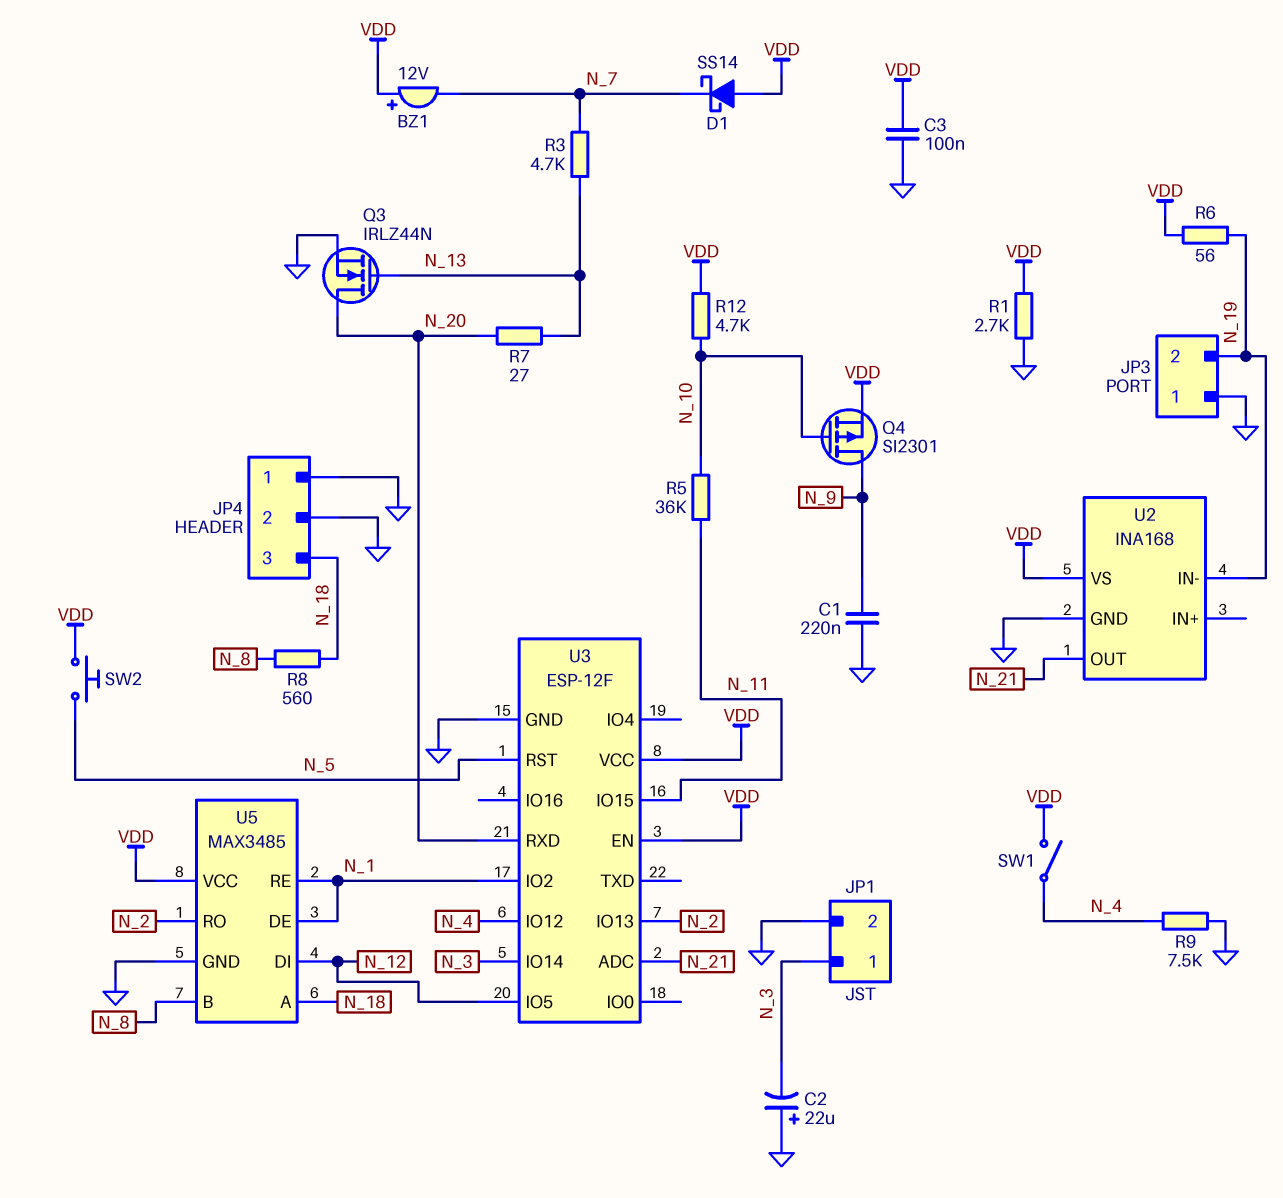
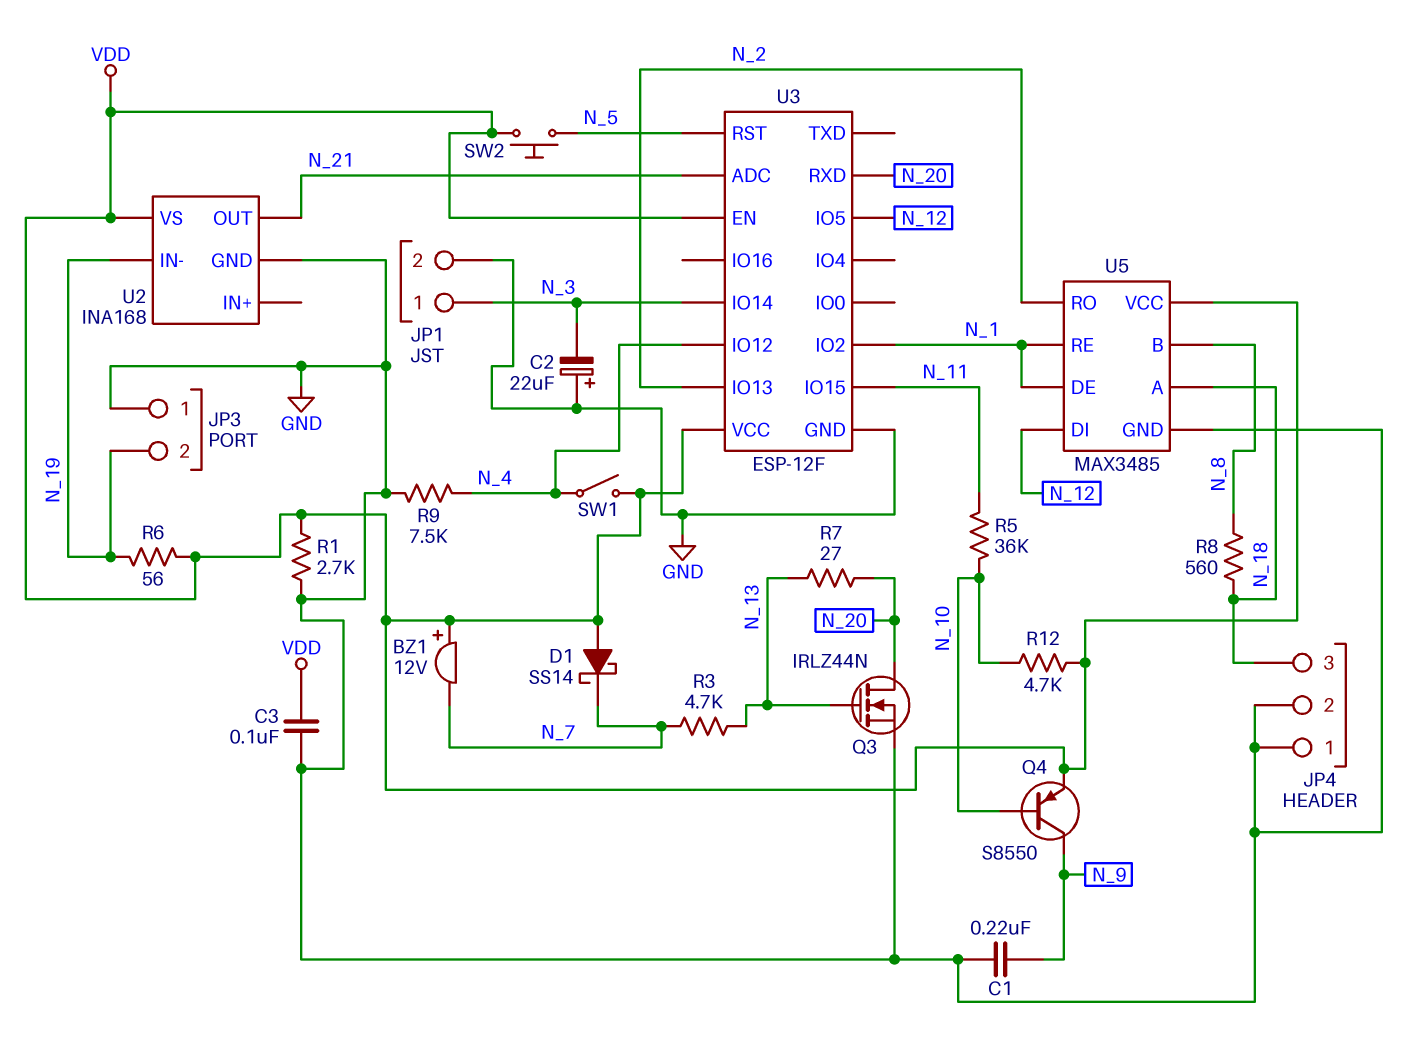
Q4: PMOS SI2301 (G N_10, D N_9, S VDD) -> PNP S8550 (B N_10, C N_9, E VDD)

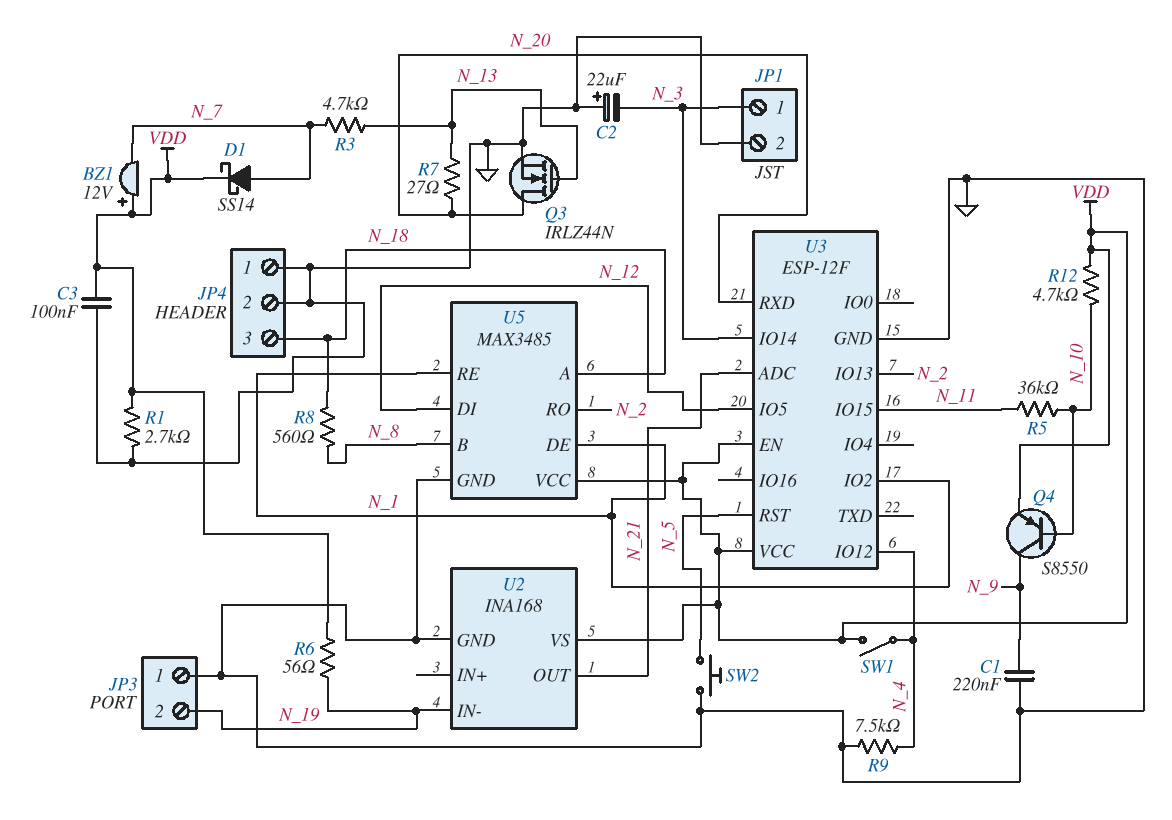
D1: schottky SS14 (A VDD, K N_7) -> schottky SS14 (A N_7, K VDD)
SW2: button (N_5, VDD) -> button (GND, N_5)

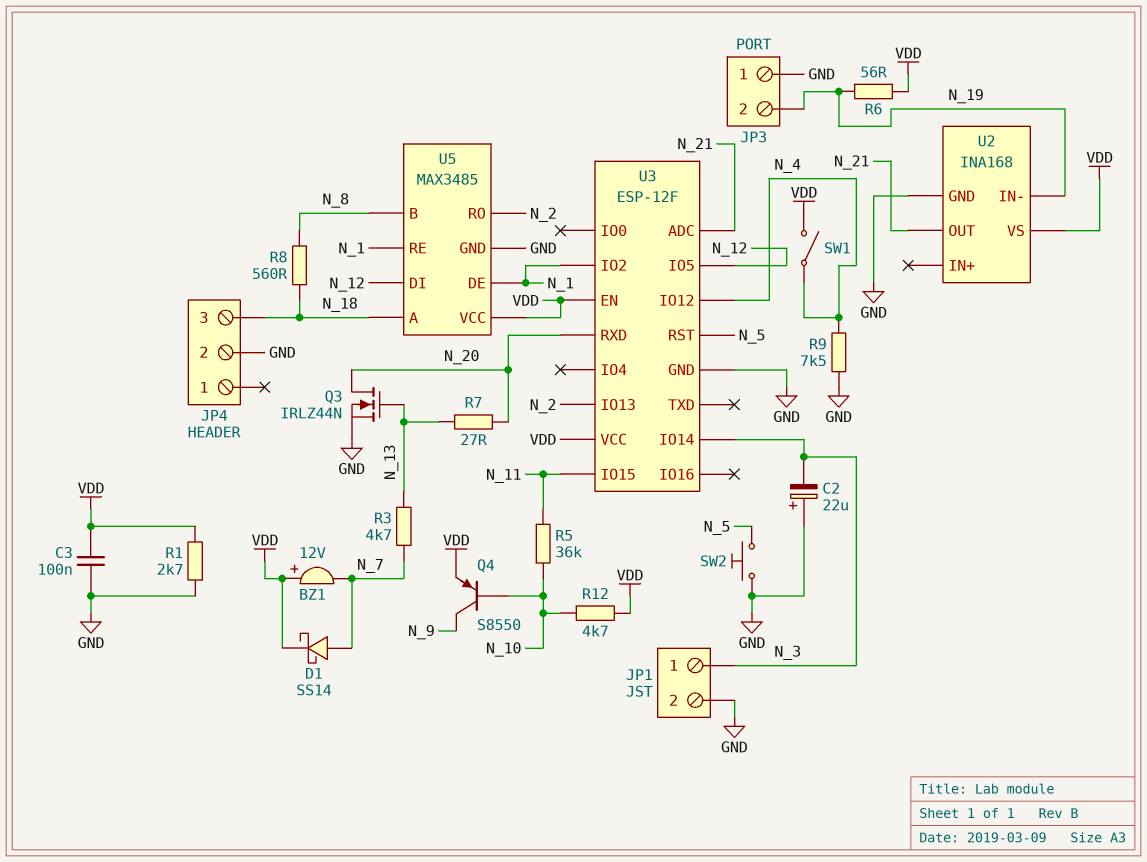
C1: 220nF (GND, N_9) -> none
JP4 pin 1: GND -> none

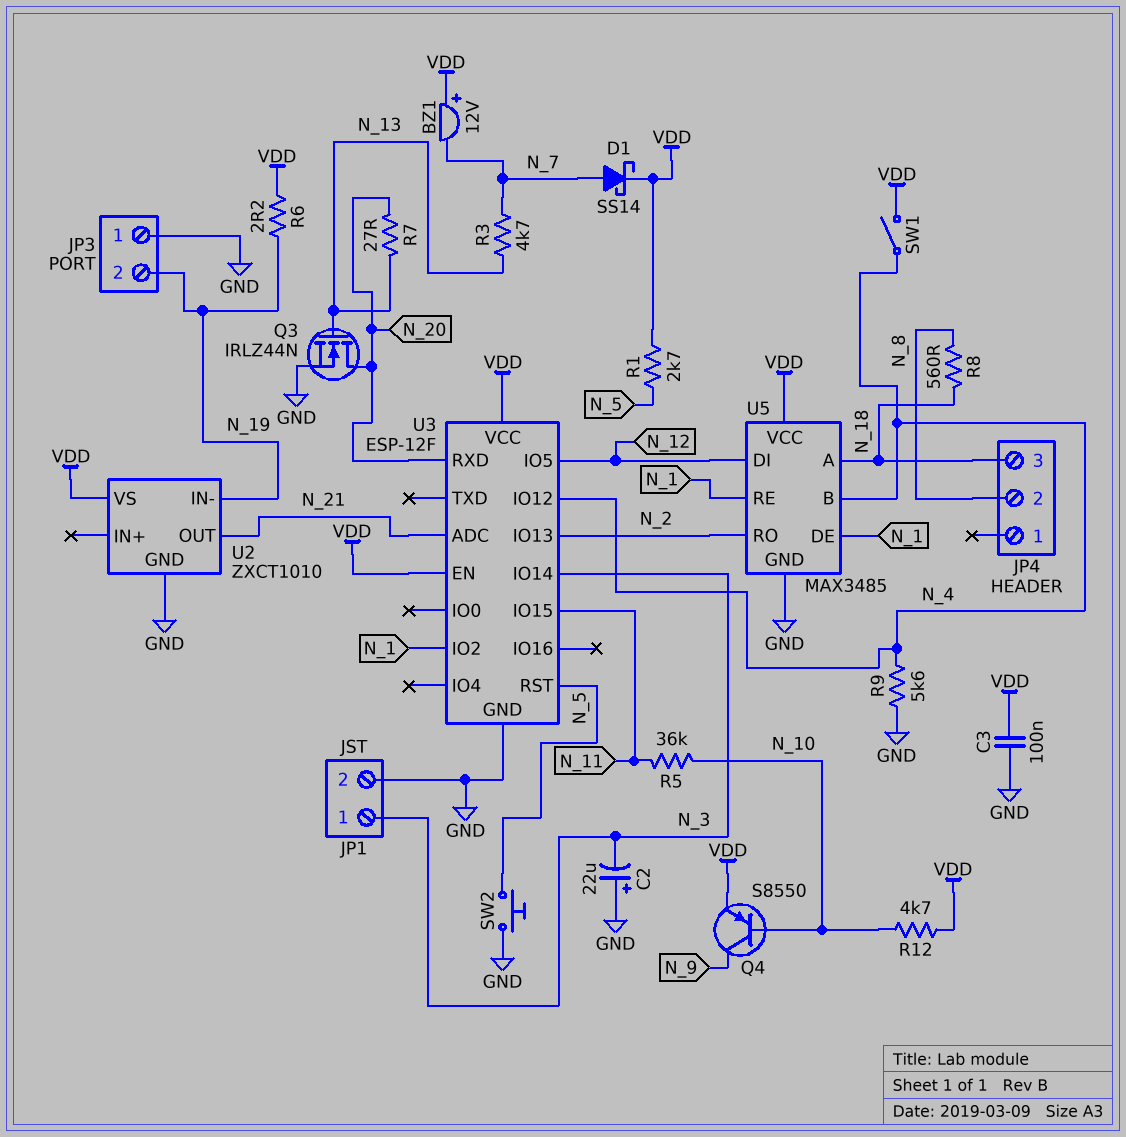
JP4 pin 2: GND -> N_8
R1: 2.7k (GND, VDD) -> 2.7k (N_5, VDD)
R6: 56 (N_19, VDD) -> 2.2 (N_19, VDD)
R9: 7.5k (GND, N_4) -> 5.6k (GND, N_4)
U2: INA168 -> ZXCT1010
U5 pin B: N_8 -> N_4

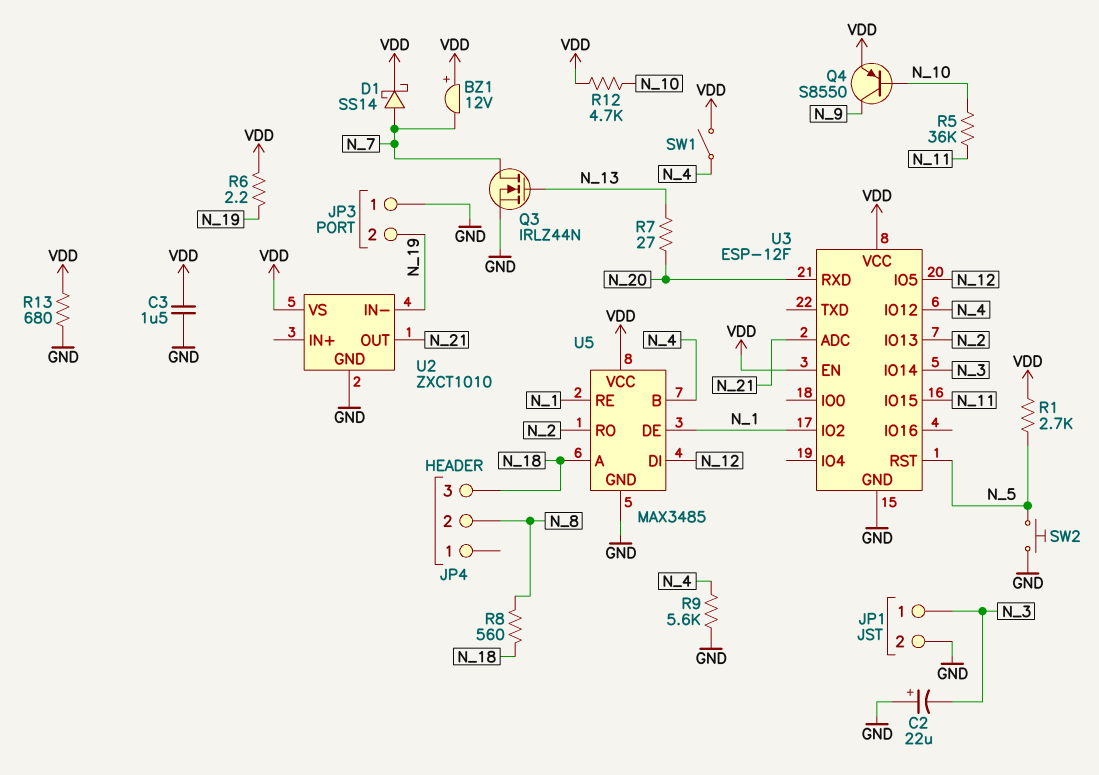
C3: 100nF (GND, VDD) -> 1.5uF (GND, VDD)
Q3: NMOS IRLZ44N (G N_13, D N_20, S GND) -> NMOS IRLZ44N (G N_13, D N_7, S GND)
R3: 4.7k (N_7, N_13) -> none
R13: none -> 680 (GND, VDD)

